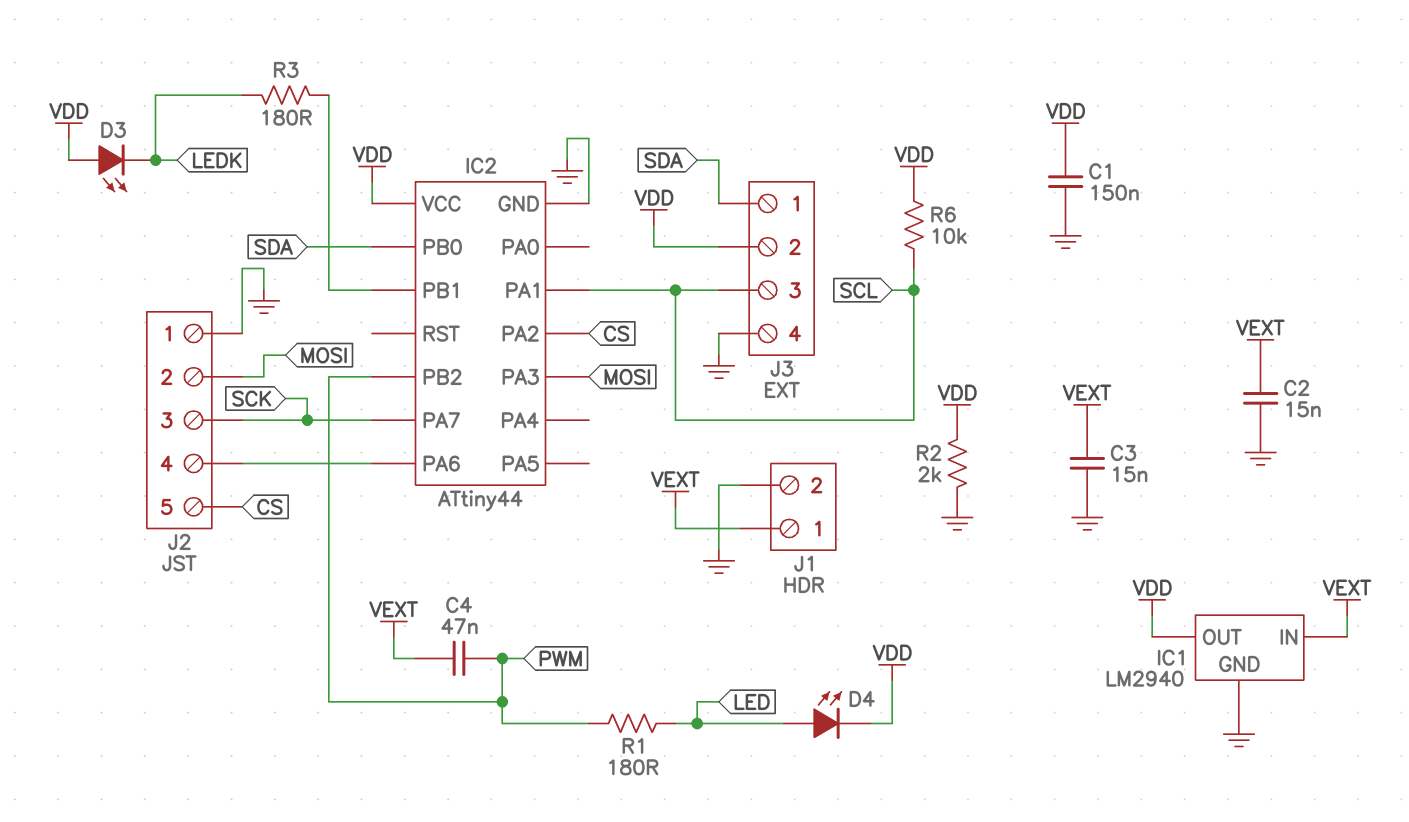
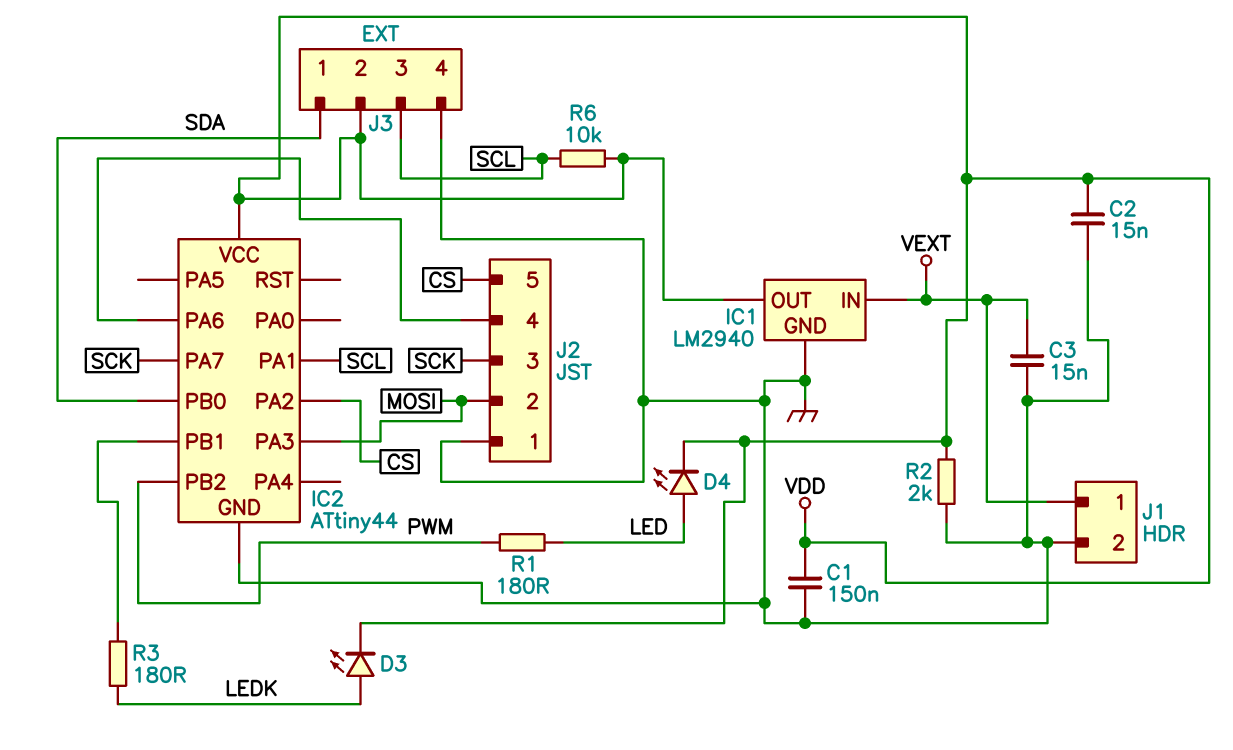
C2: 15nF (GND, VEXT) -> 15nF (GND, VDD)
C4: 47nF (PWM, VEXT) -> none
D3: LED (A VDD, K LEDK) -> LED (A LEDK, K VDD)

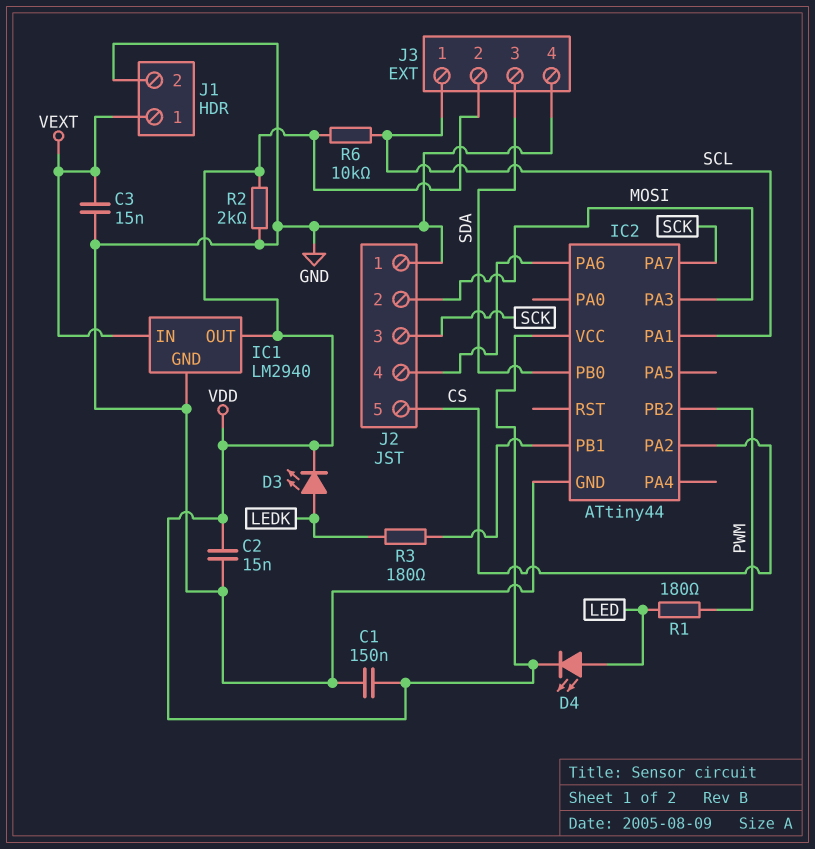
J3 pin 1: SDA -> SCL
J3 pin 3: SCL -> SDA

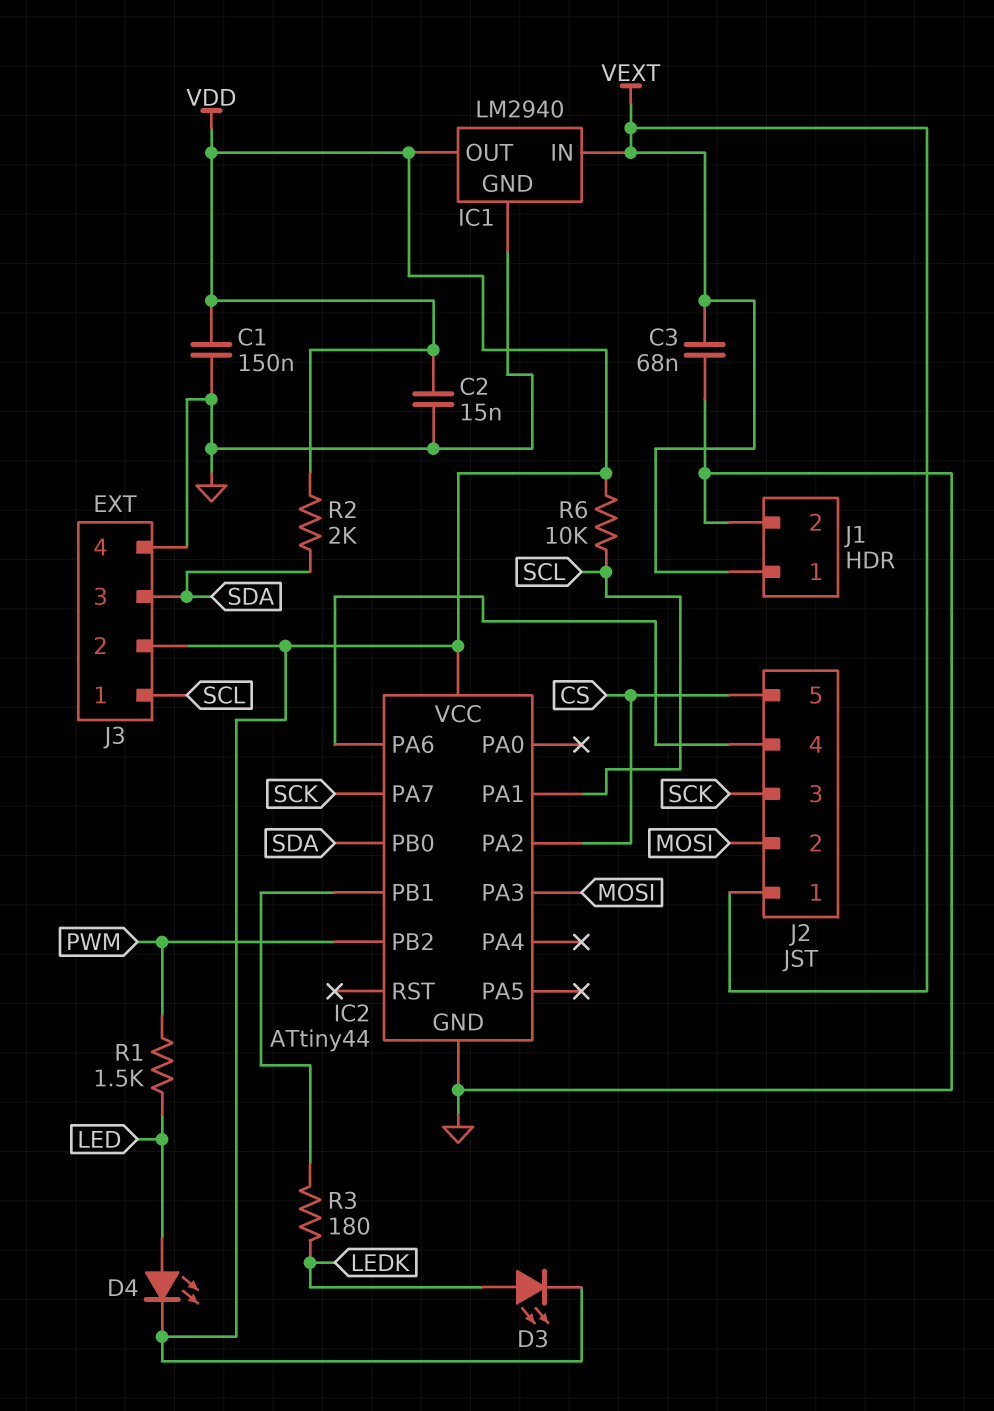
C3: 15nF (GND, VEXT) -> 68nF (GND, VEXT)
J2 pin 1: GND -> VEXT
R1: 180 (LED, PWM) -> 1.5k (LED, PWM)
R2: 2k (GND, VDD) -> 2k (SDA, VDD)

